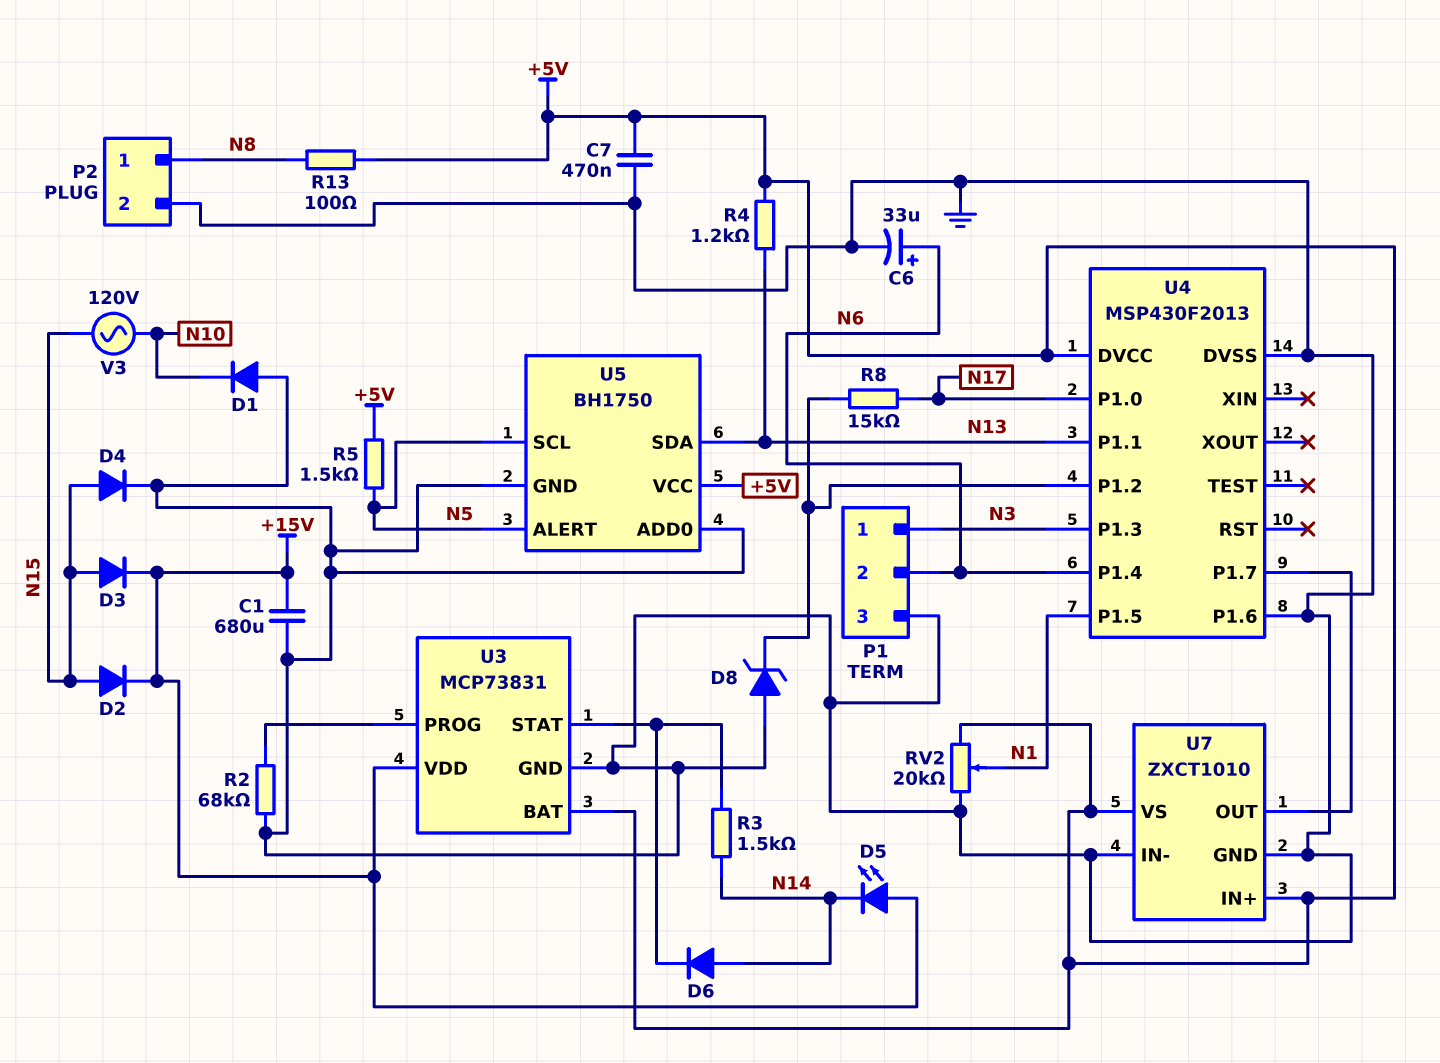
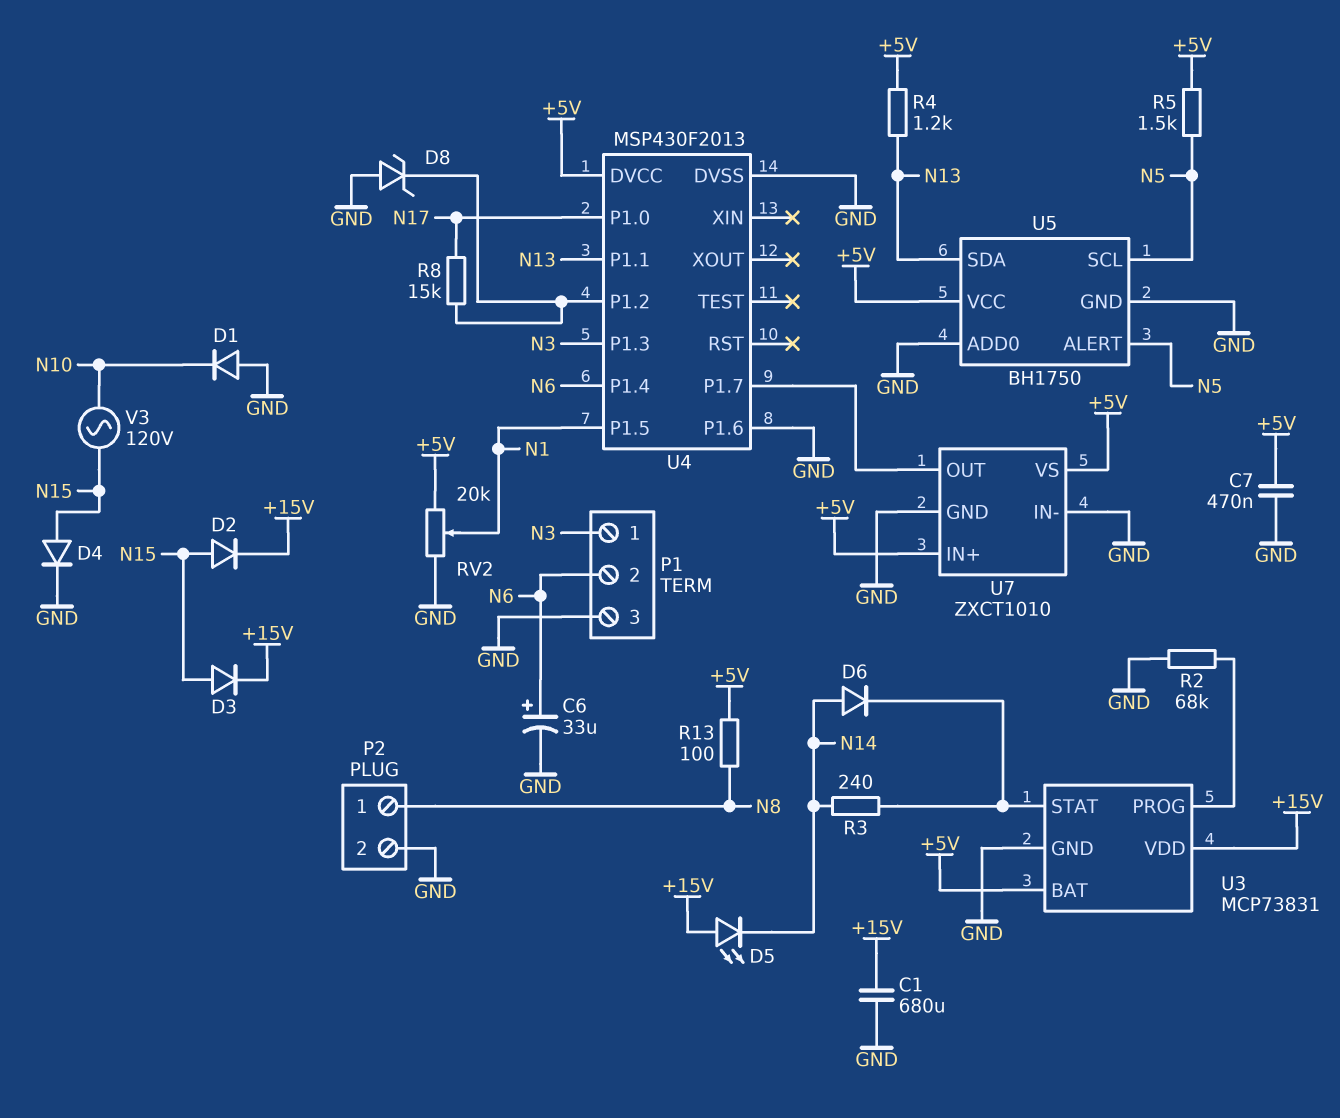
R3: 1.5k (N14, U3/STAT) -> 240 (N14, U3/STAT)

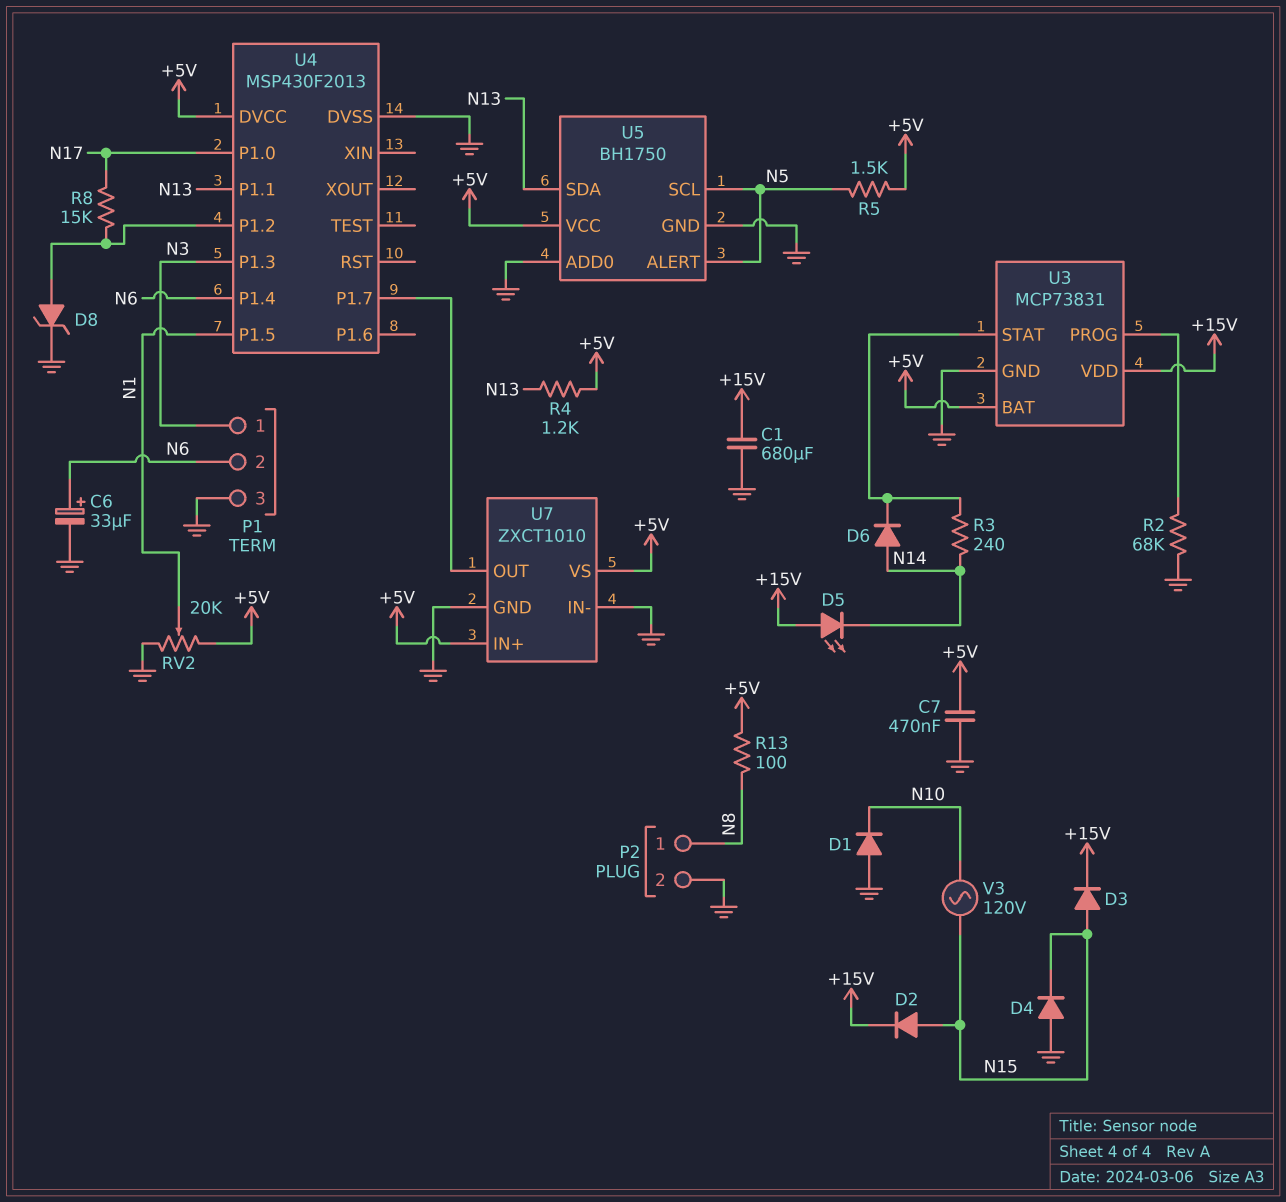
D4: diode (A N15, K GND) -> diode (A GND, K N15)
D8: zener (A GND, K U4/P1.2) -> zener (A U4/P1.2, K GND)
U4 pin P1.6: GND -> none

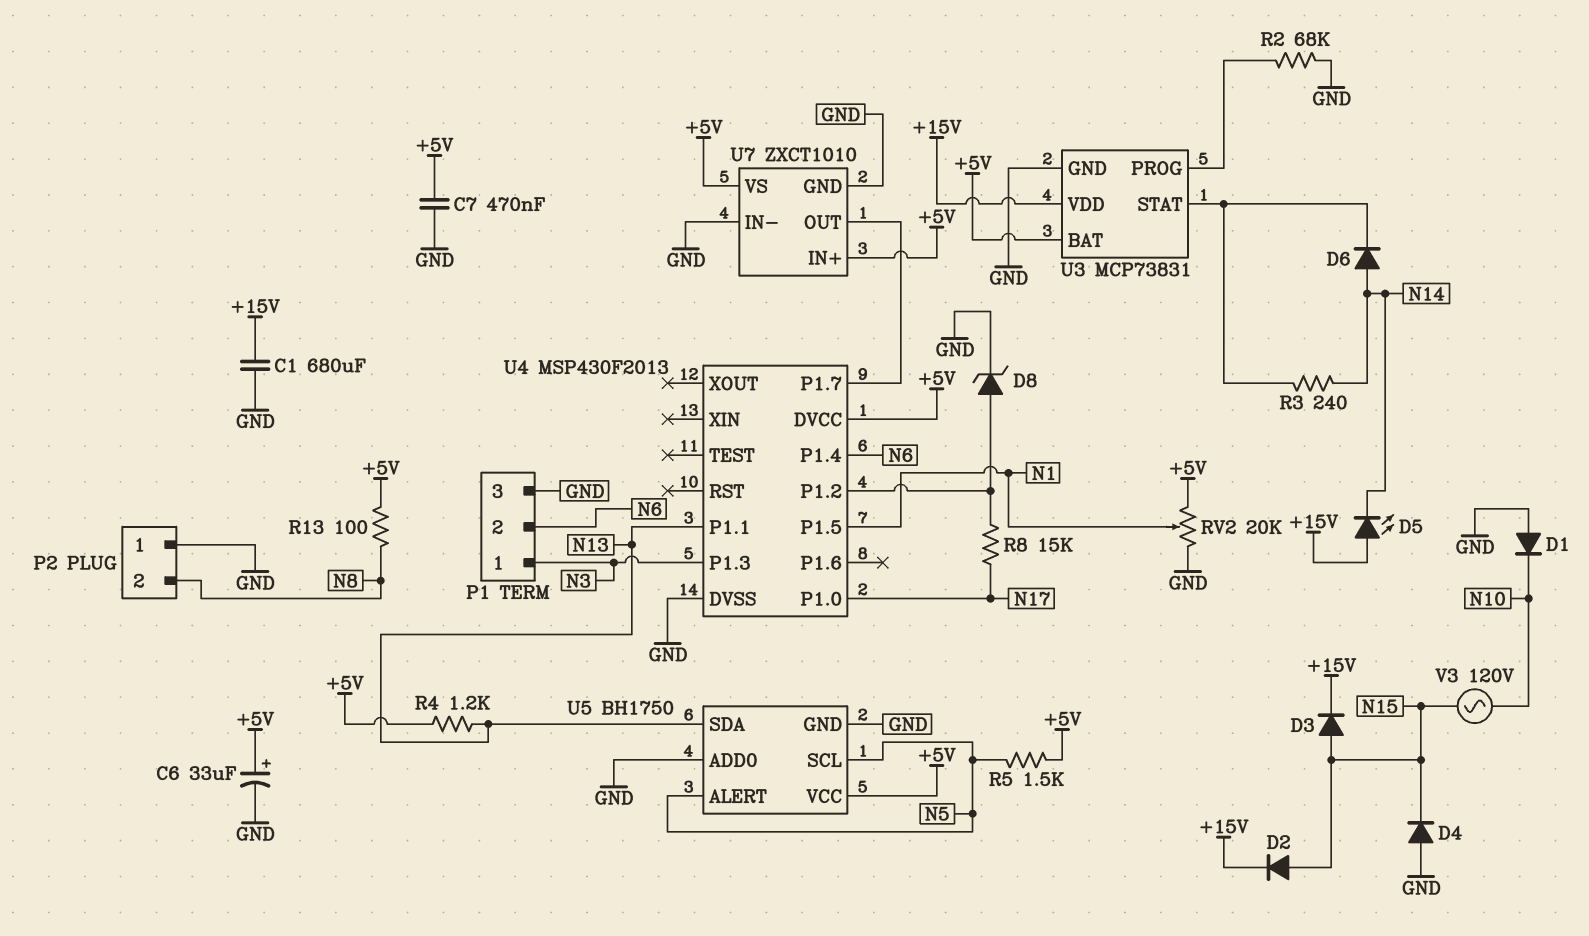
C6: 33uF (plus N6, minus GND) -> 33uF (plus +5V, minus GND)
P2 pin 1: N8 -> GND
P2 pin 2: GND -> N8

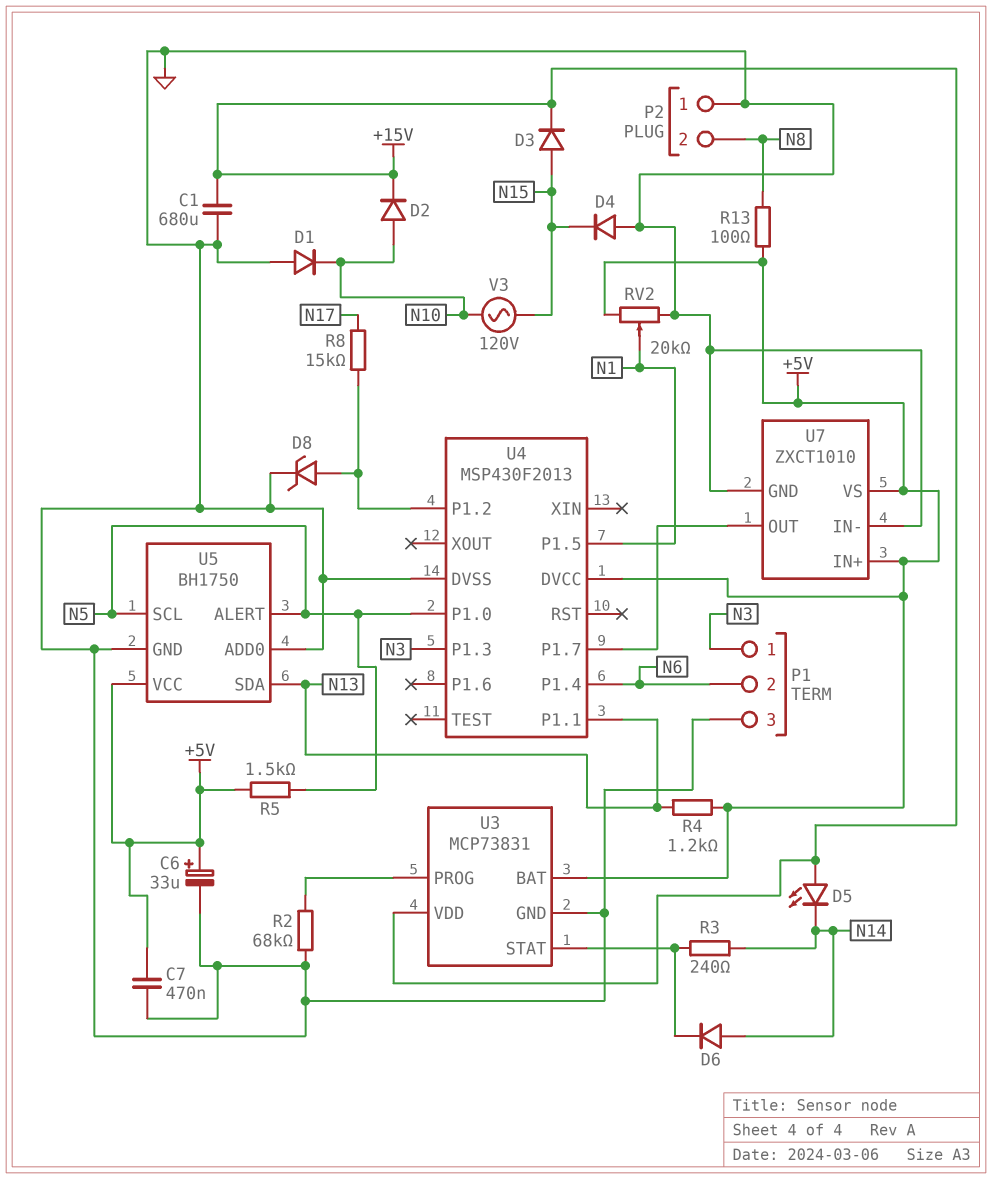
D2: diode (A N15, K +15V) -> diode (A N10, K +15V)
U4 pin P1.0: N17 -> N5

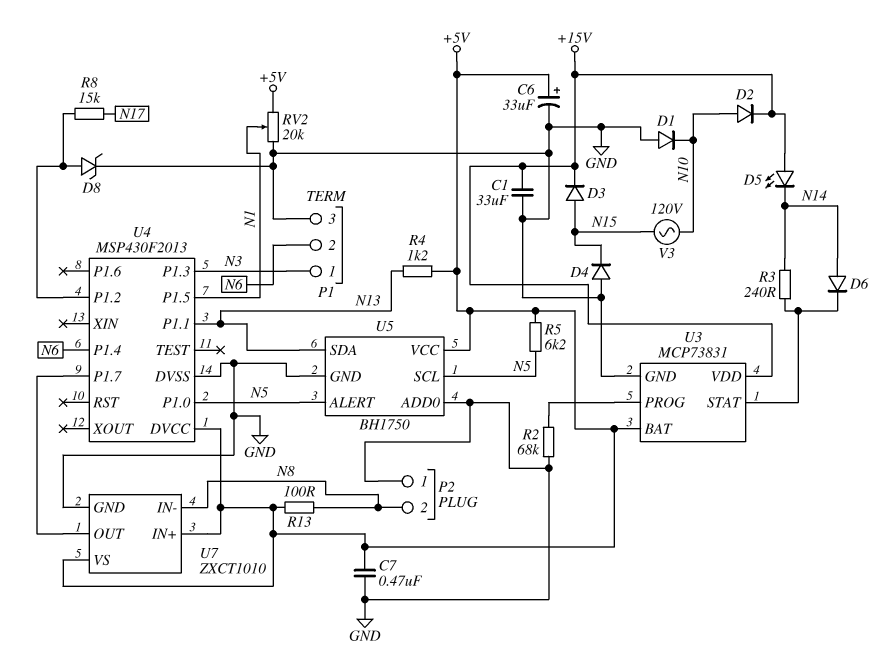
C1: 680uF (+15V, GND) -> 33uF (+15V, GND)
R5: 1.5k (+5V, N5) -> 6.2k (+5V, N5)
U7 pin IN-: GND -> N8

